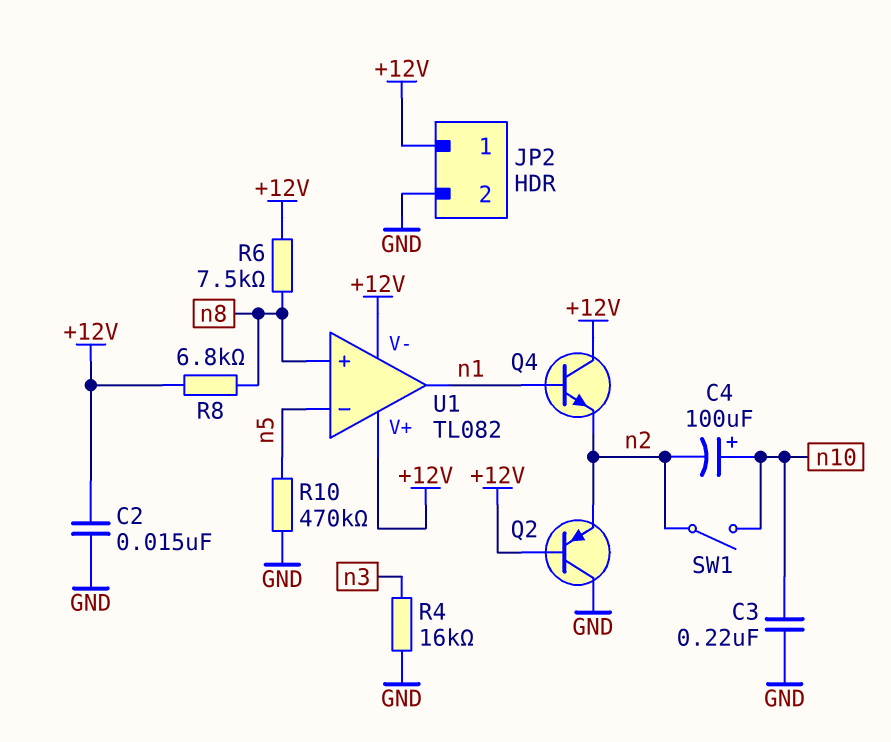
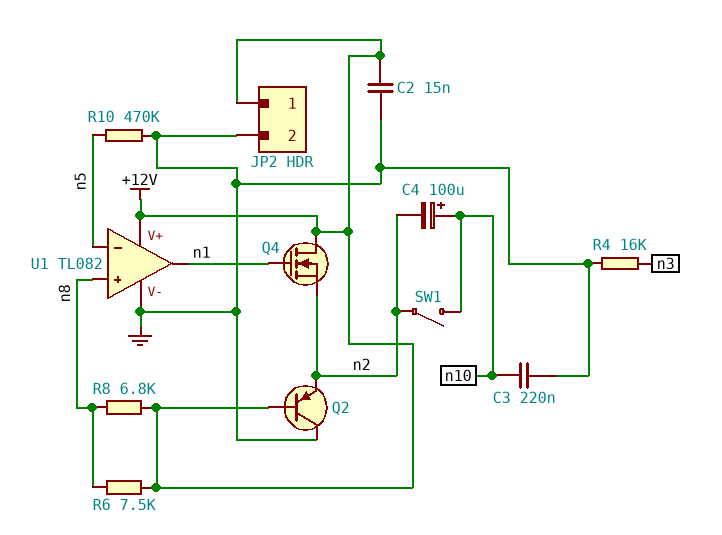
Q4: NPN (B n1, C +12V, E n2) -> NMOS (G n1, D +12V, S n2)
U1 pin V-: +12V -> GND

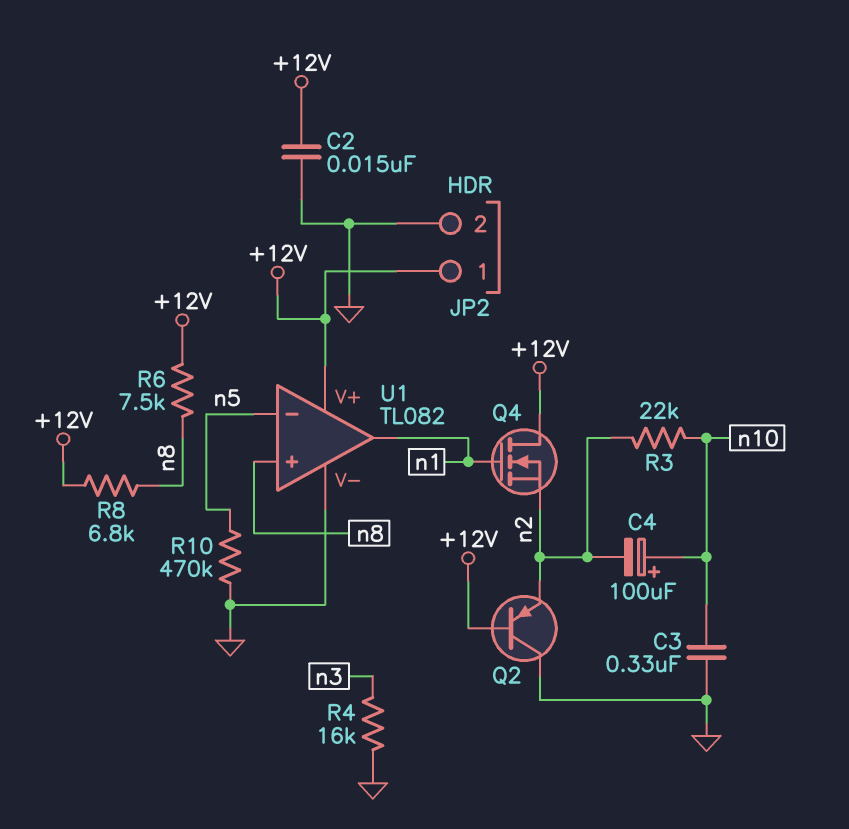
C3: 220nF (GND, n10) -> 330nF (GND, n10)
R3: none -> 22k (n2, n10)
SW1: switch (n2, n10) -> none

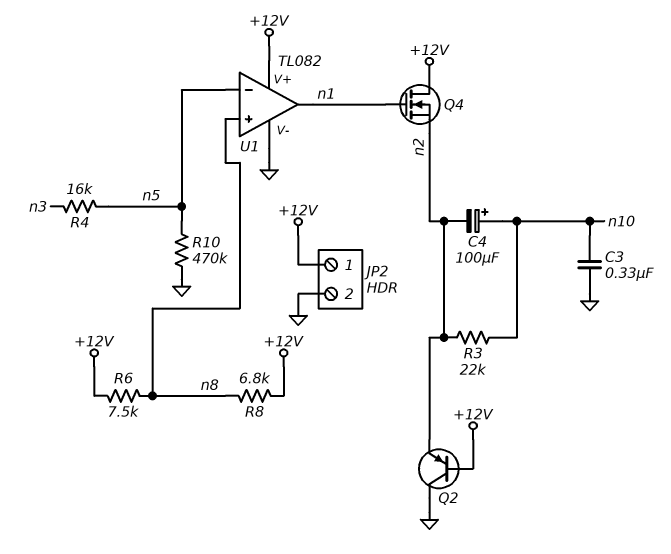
C2: 15nF (+12V, GND) -> none
R4: 16k (GND, n3) -> 16k (n3, n5)

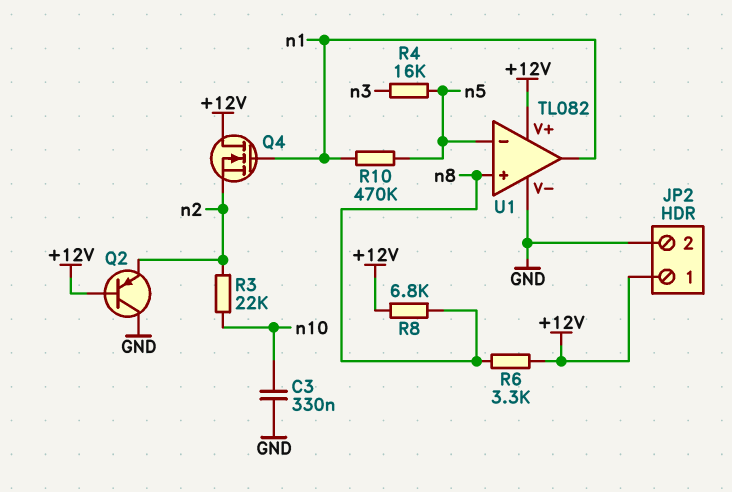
C4: 100uF (plus n10, minus n2) -> none
R6: 7.5k (+12V, n8) -> 3.3k (+12V, n8)
R10: 470k (GND, n5) -> 470k (n1, n5)

